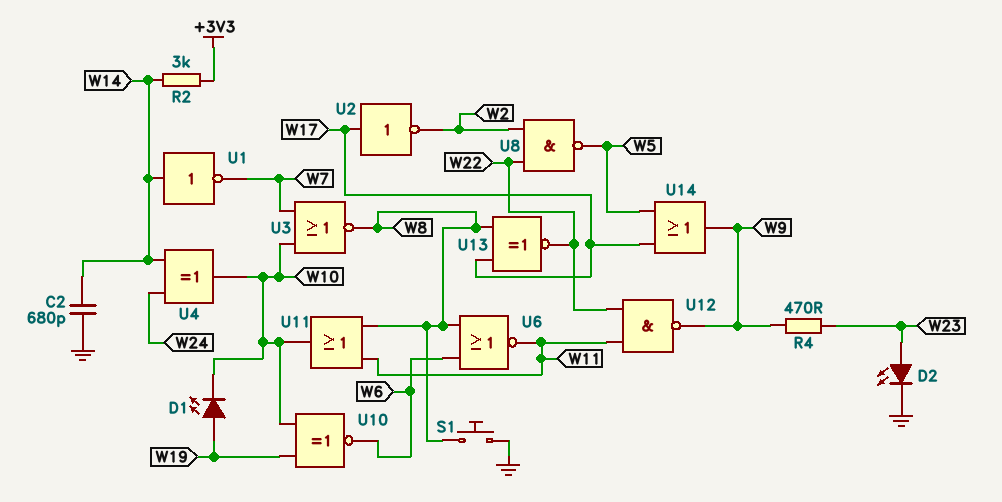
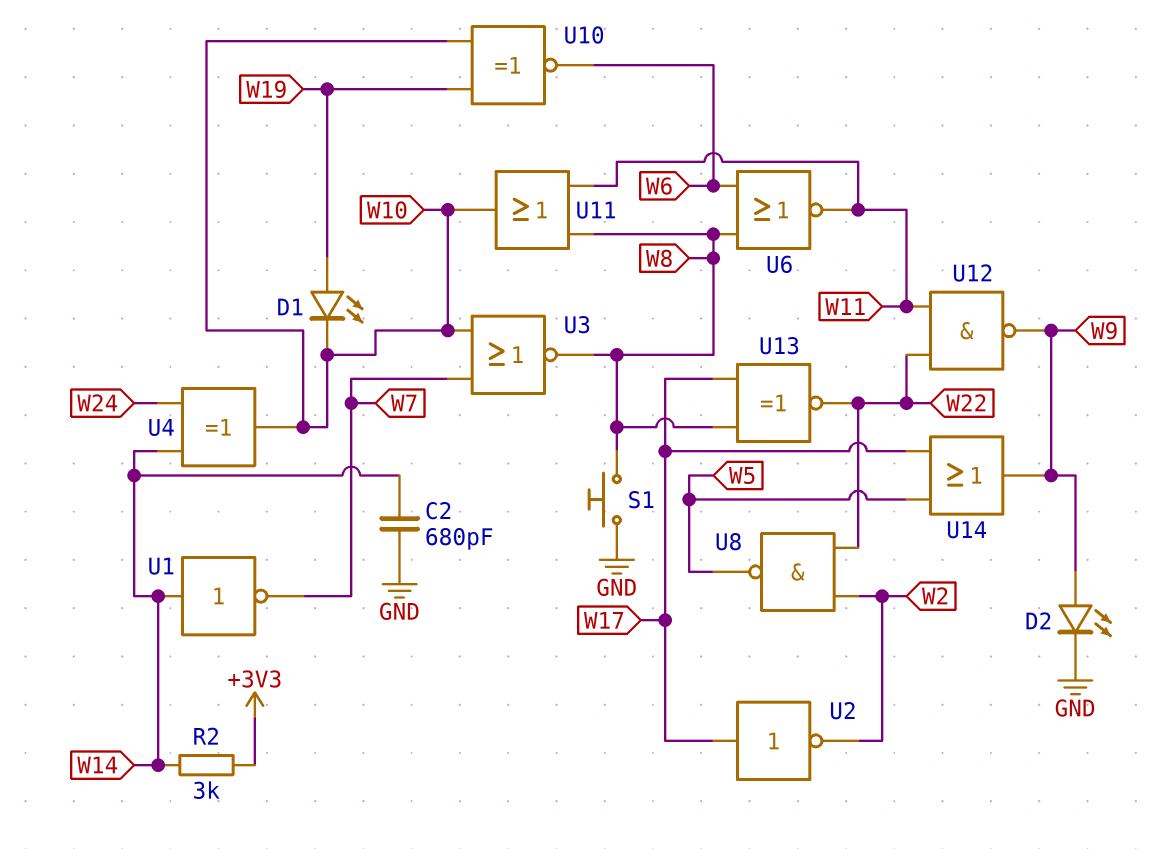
D2: LED (A W23, K GND) -> LED (A W9, K GND)
R4: 470 (W9, W23) -> none

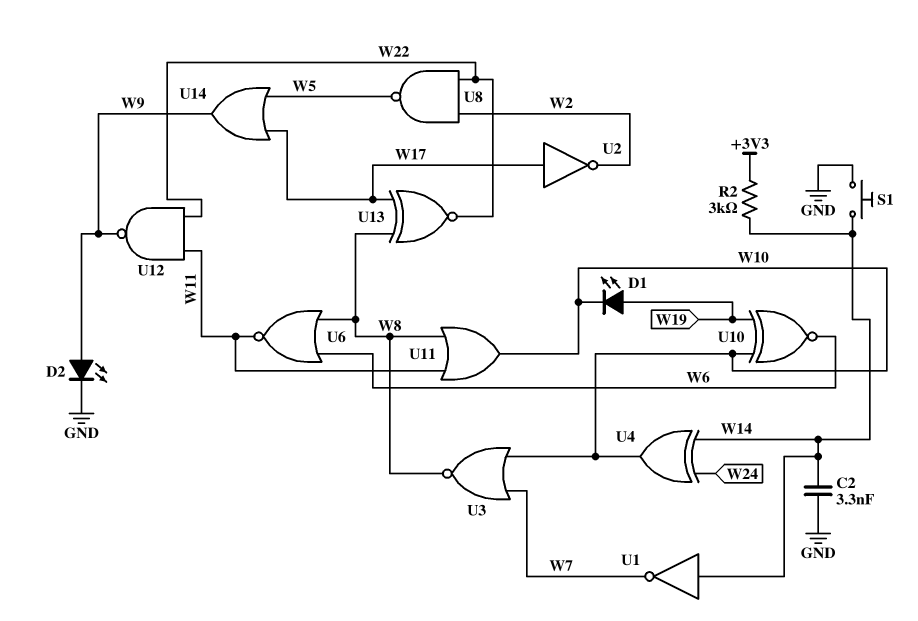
C2: 680pF (GND, W14) -> 3.3nF (GND, W14)
S1: button (GND, W8) -> button (GND, W14)

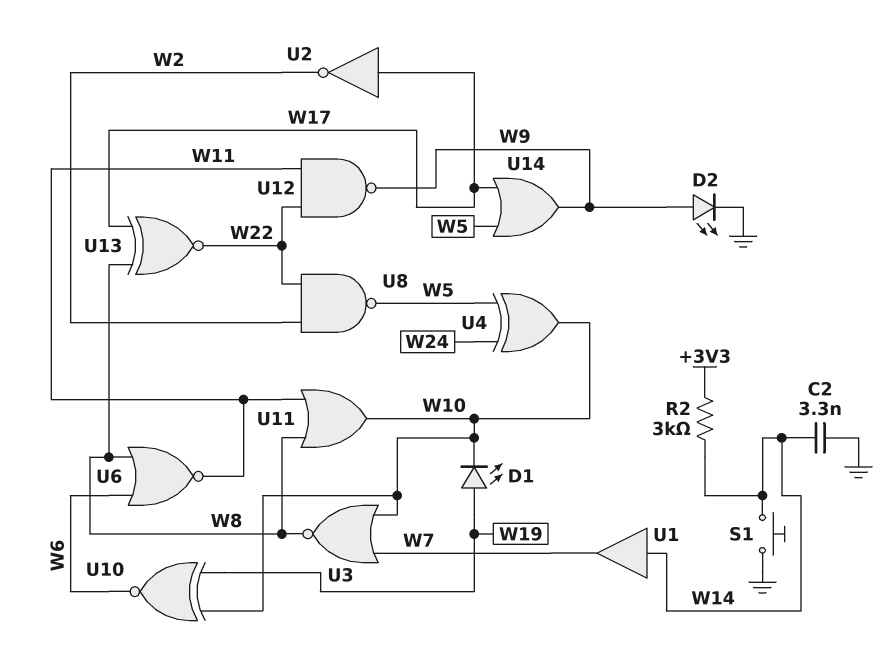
U1: NOT (in W14, out W7) -> buffer (in W14, out W7)
U4: XOR (in W14, in W24, out W10) -> XOR (in W5, in W24, out W10)

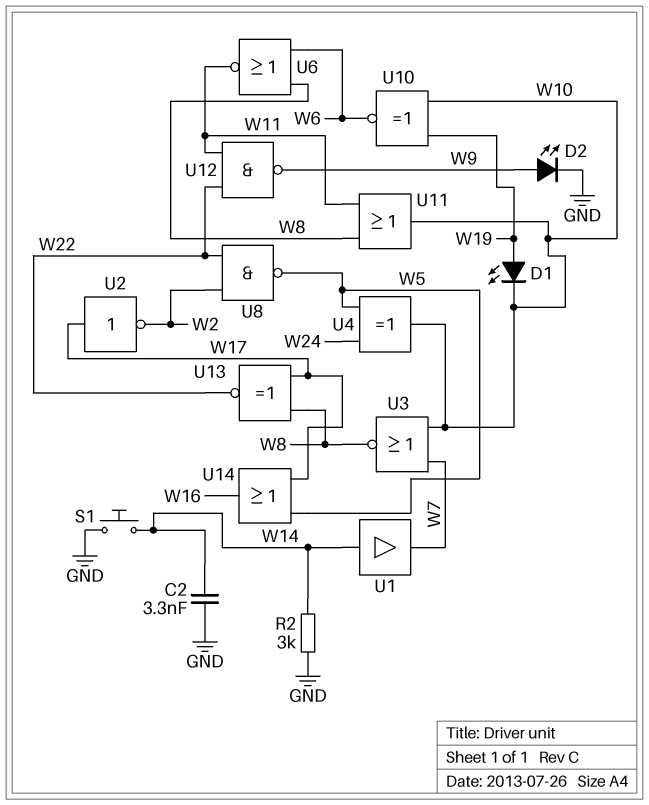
R2: 3k (+3V3, W14) -> 3k (GND, W14)
U14: OR (in W5, in W17, out W9) -> OR (in W5, in W17, out W16)

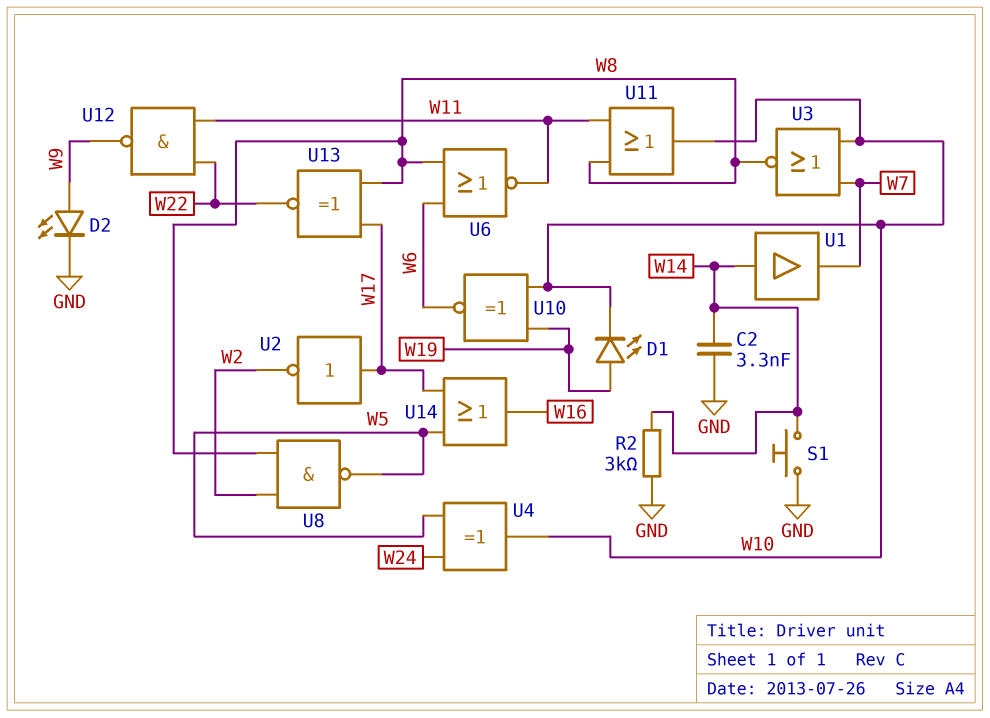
U8: NAND (in W2, in W22, out W5) -> NAND (in W2, in W8, out W5)

